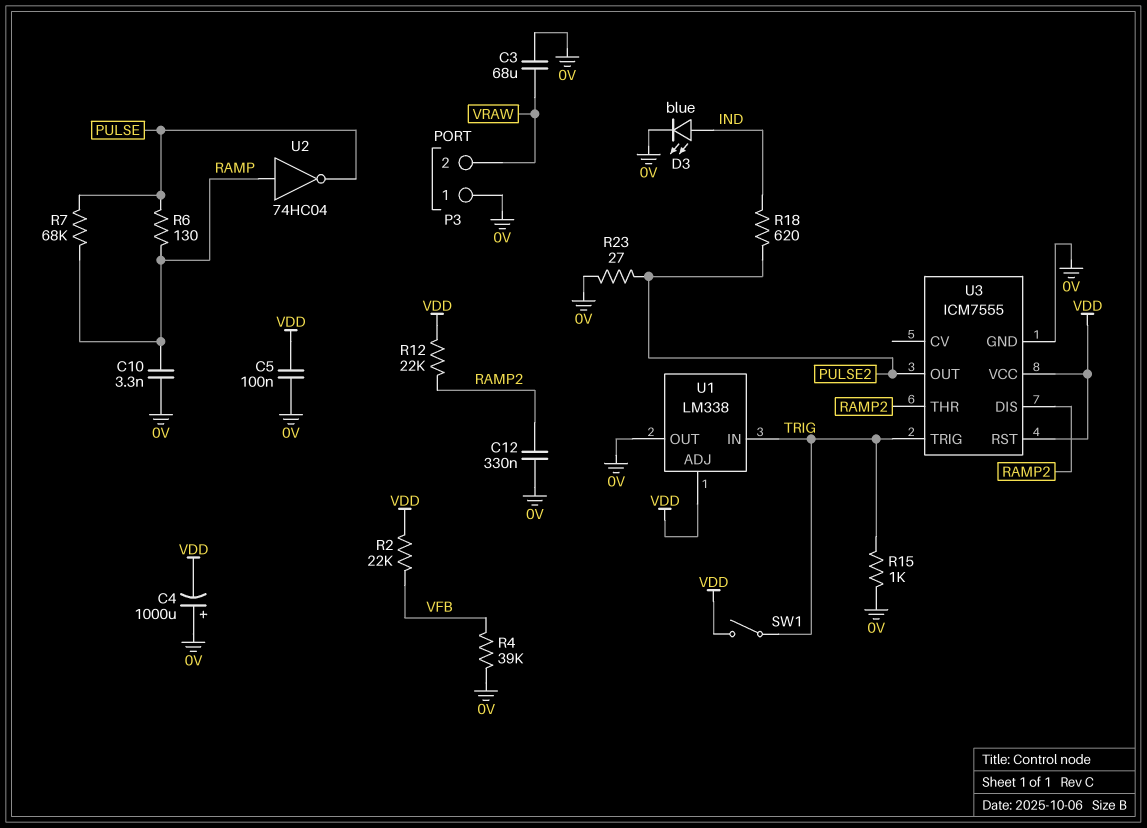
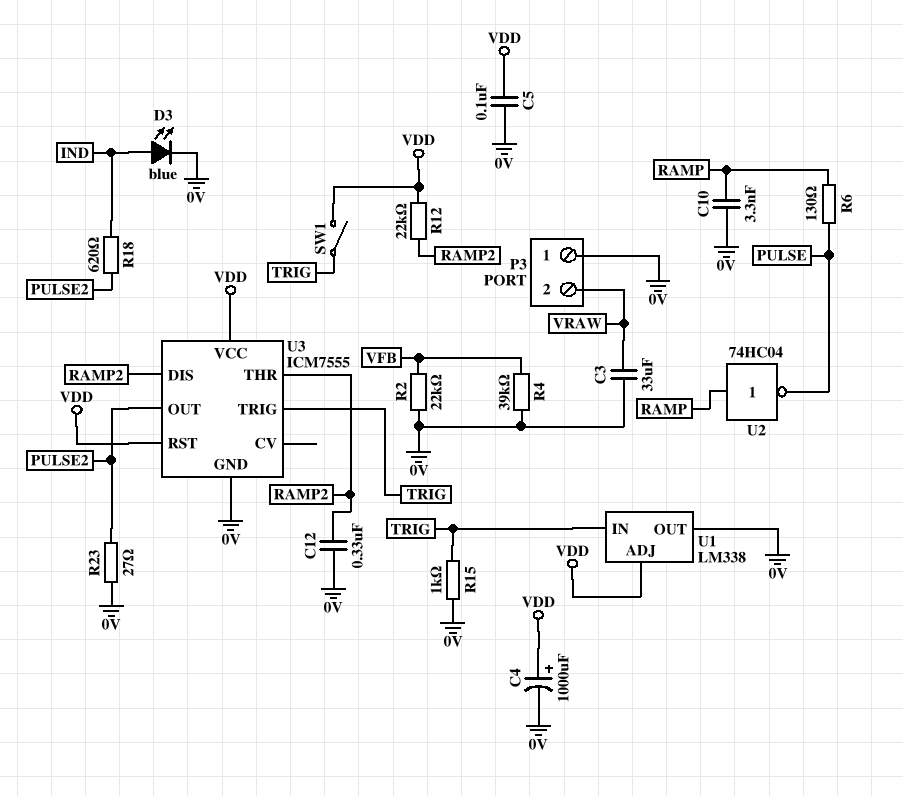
C3: 68uF (0V, VRAW) -> 33uF (0V, VRAW)
C4: 1000uF (plus 0V, minus VDD) -> 1000uF (plus VDD, minus 0V)
R2: 22k (VDD, VFB) -> 22k (0V, VFB)
R7: 68k (PULSE, RAMP) -> none

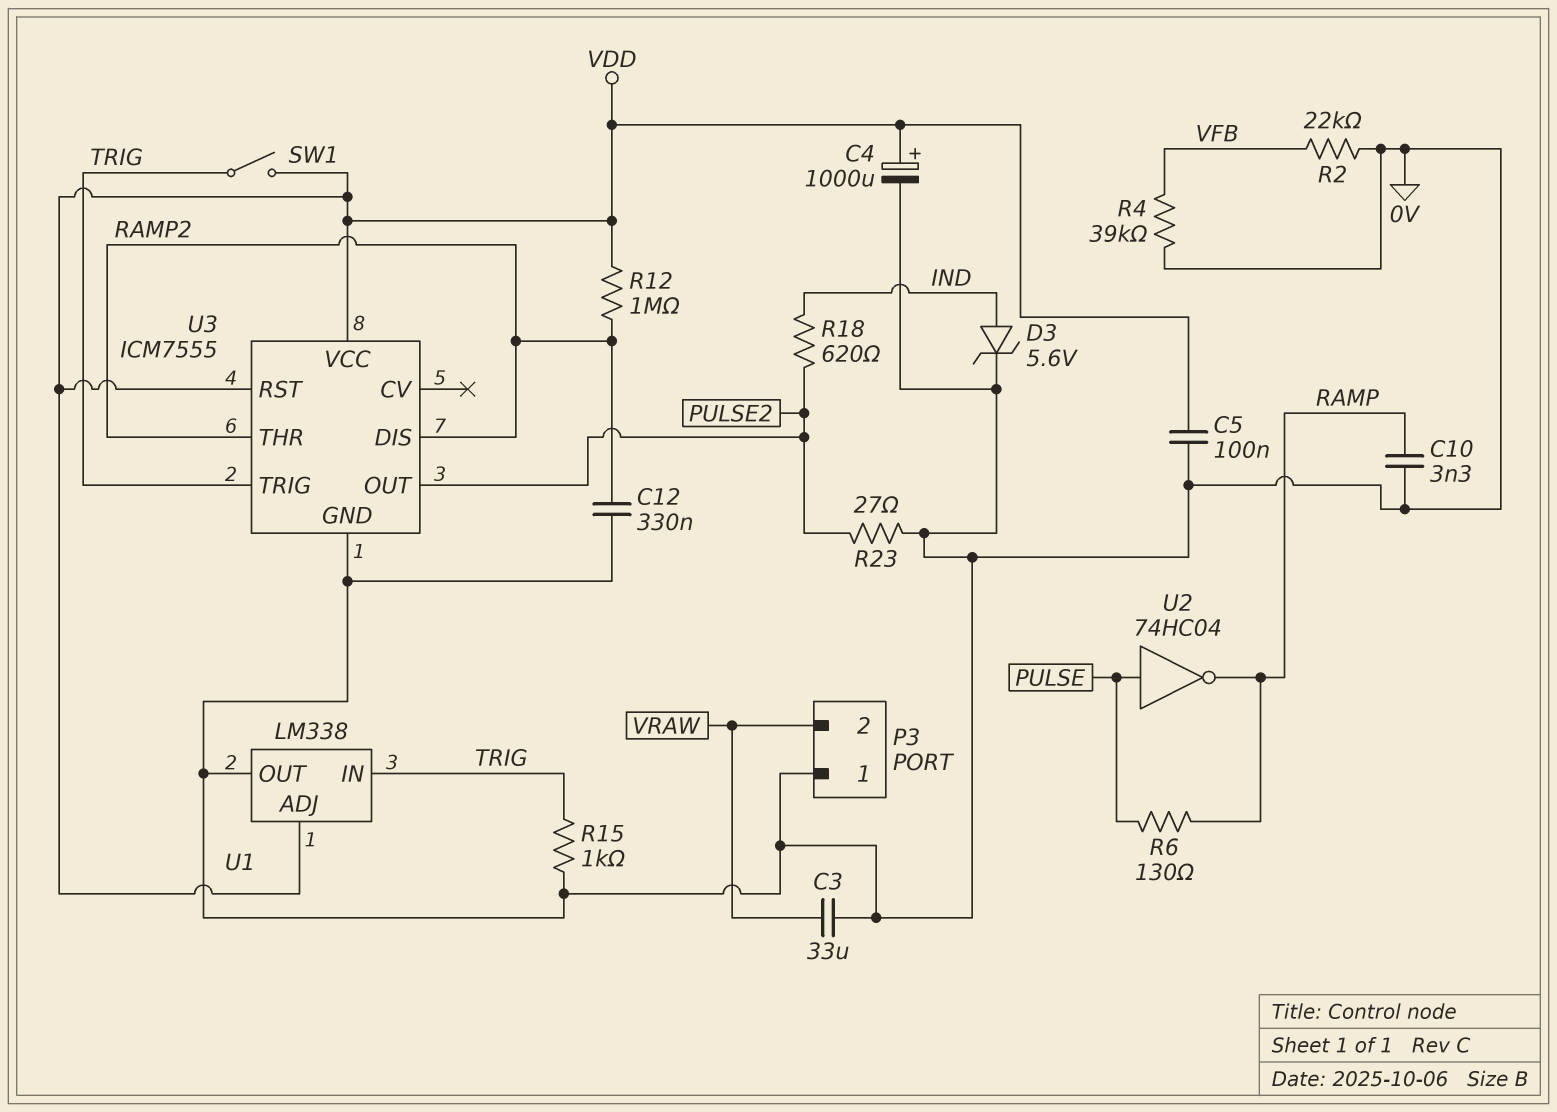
D3: LED blue (A IND, K 0V) -> zener 5.6V (A IND, K 0V)
R12: 22k (RAMP2, VDD) -> 1M (RAMP2, VDD)
U2: NOT 74HC04 (in RAMP, out PULSE) -> NOT 74HC04 (in PULSE, out RAMP)

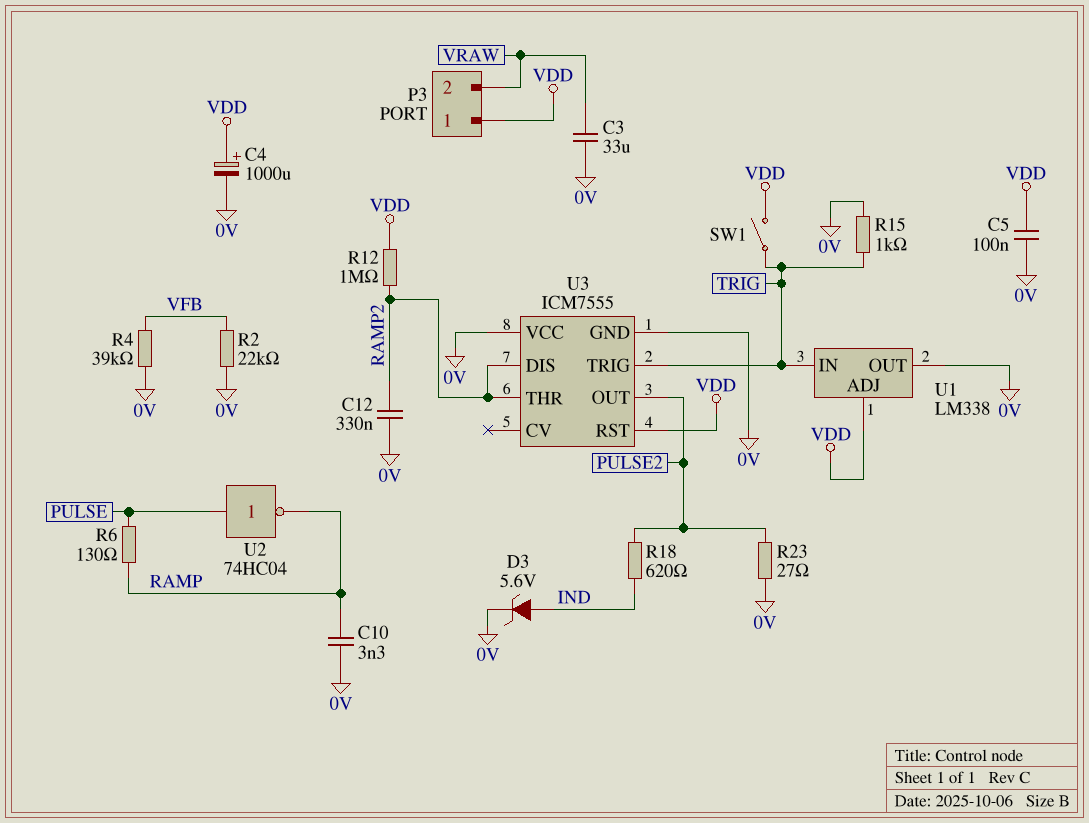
P3 pin 1: 0V -> VDD
U3 pin VCC: VDD -> 0V

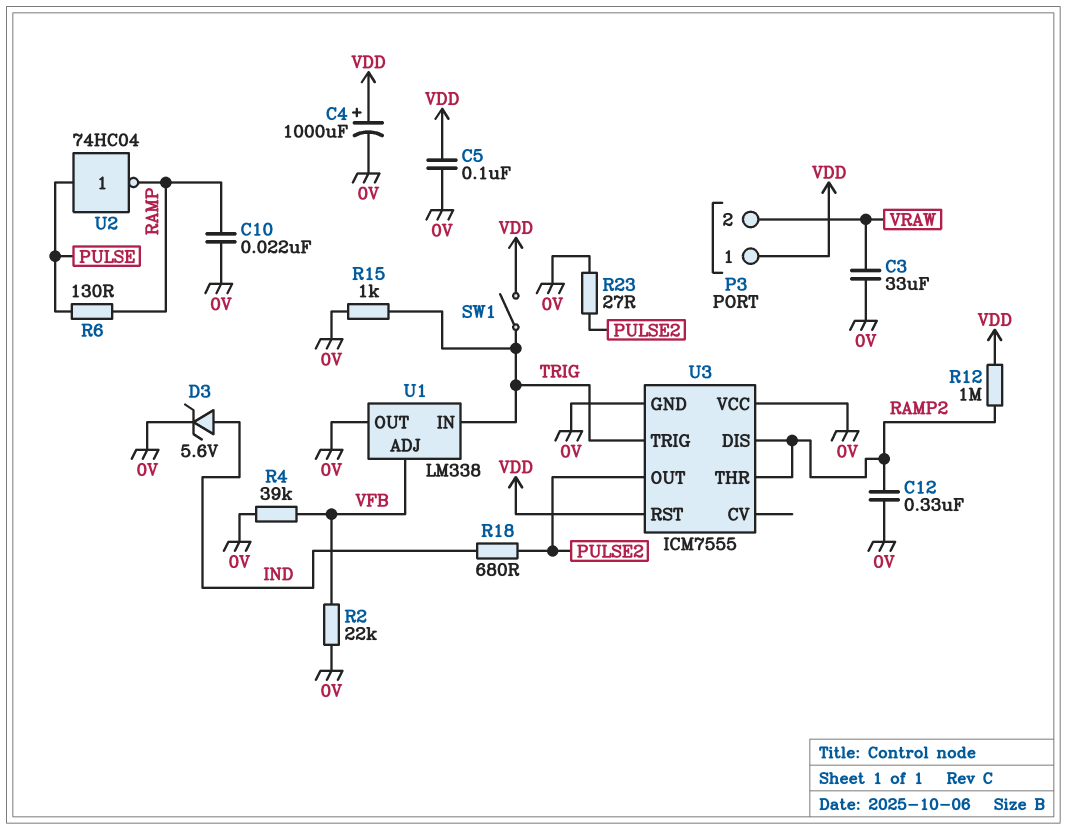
C10: 3.3nF (0V, RAMP) -> 22nF (0V, RAMP)
R18: 620 (IND, PULSE2) -> 680 (IND, PULSE2)
U1 pin ADJ: VDD -> VFB

